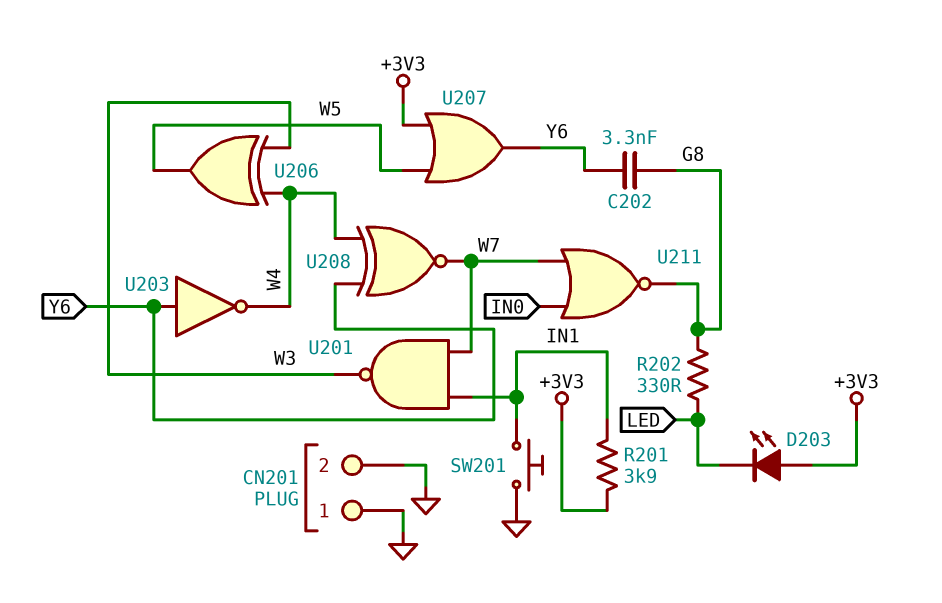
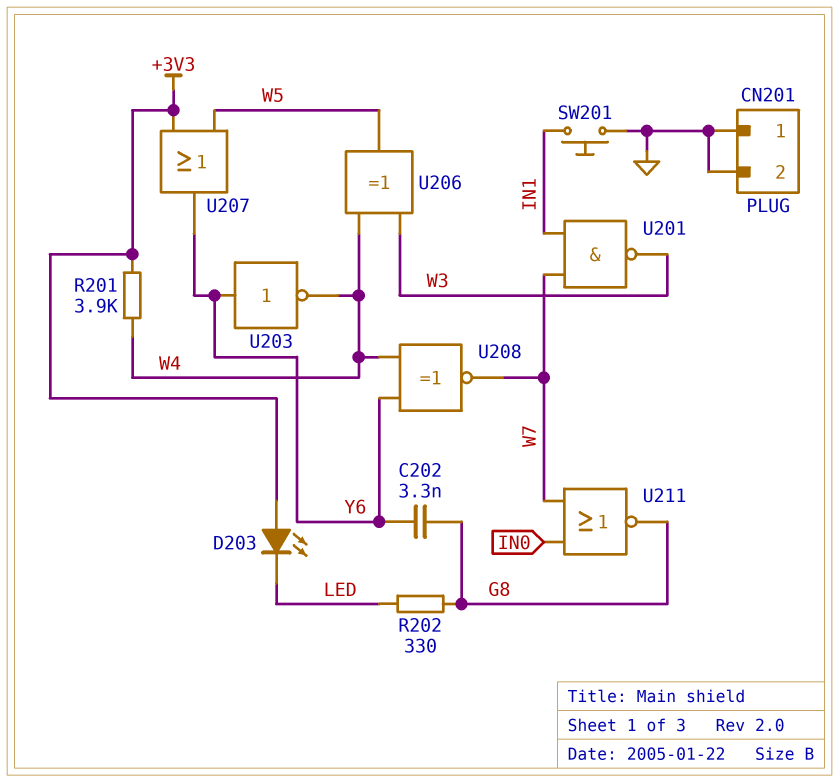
R201: 3.9k (+3V3, IN1) -> 3.9k (+3V3, W4)

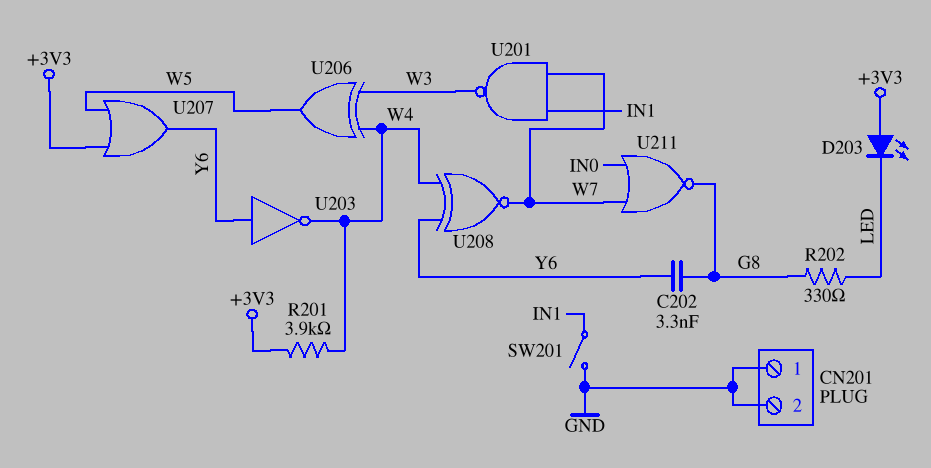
SW201: button (GND, IN1) -> switch (GND, IN1)

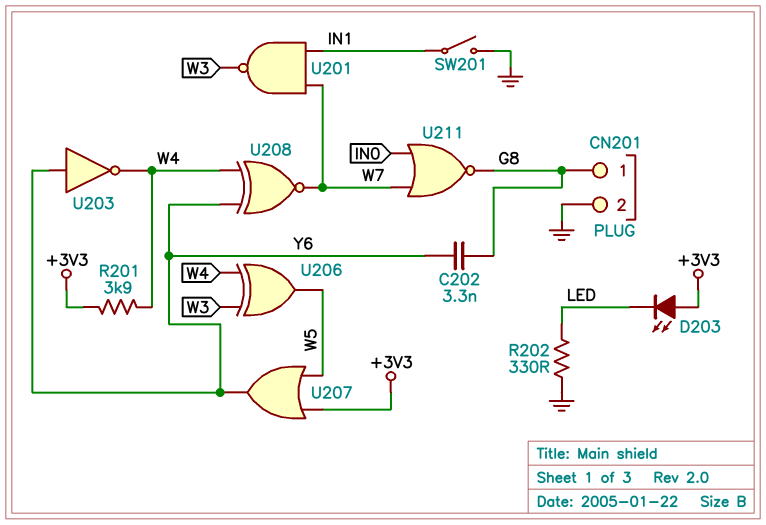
CN201 pin 1: GND -> G8
R202: 330 (G8, LED) -> 330 (GND, LED)

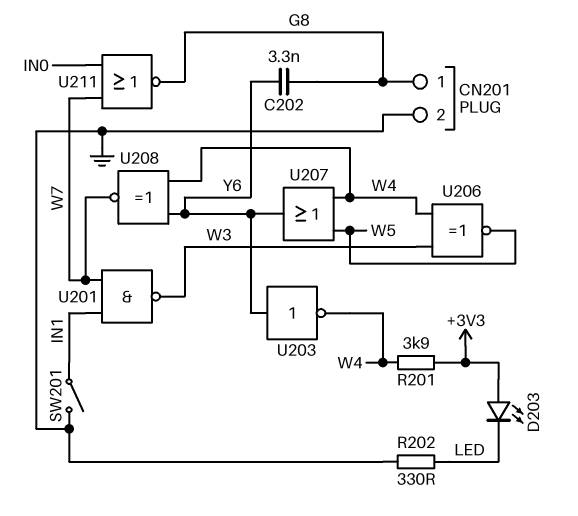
U206: XOR (in W3, in W4, out W5) -> XNOR (in W3, in W4, out W5)
U207: OR (in +3V3, in W5, out Y6) -> OR (in W4, in W5, out Y6)

